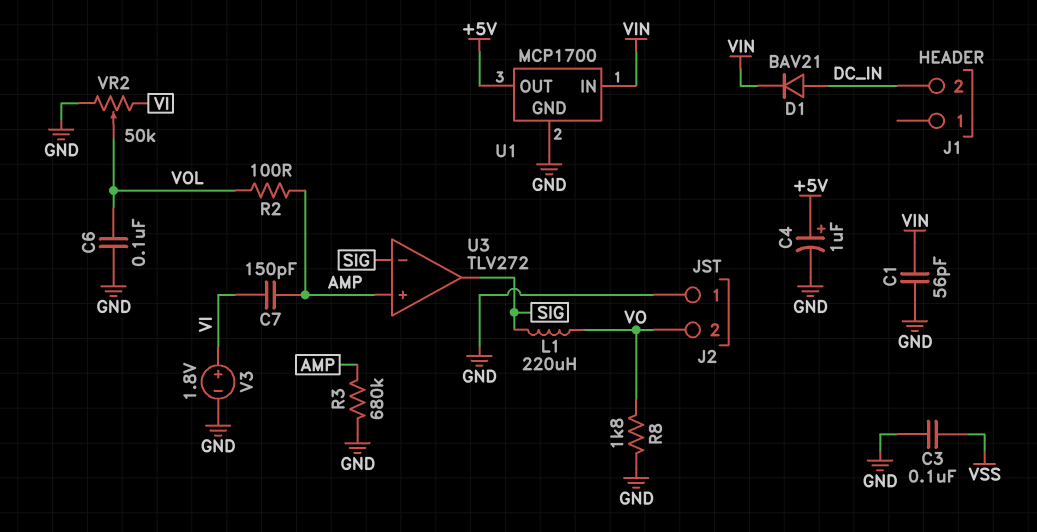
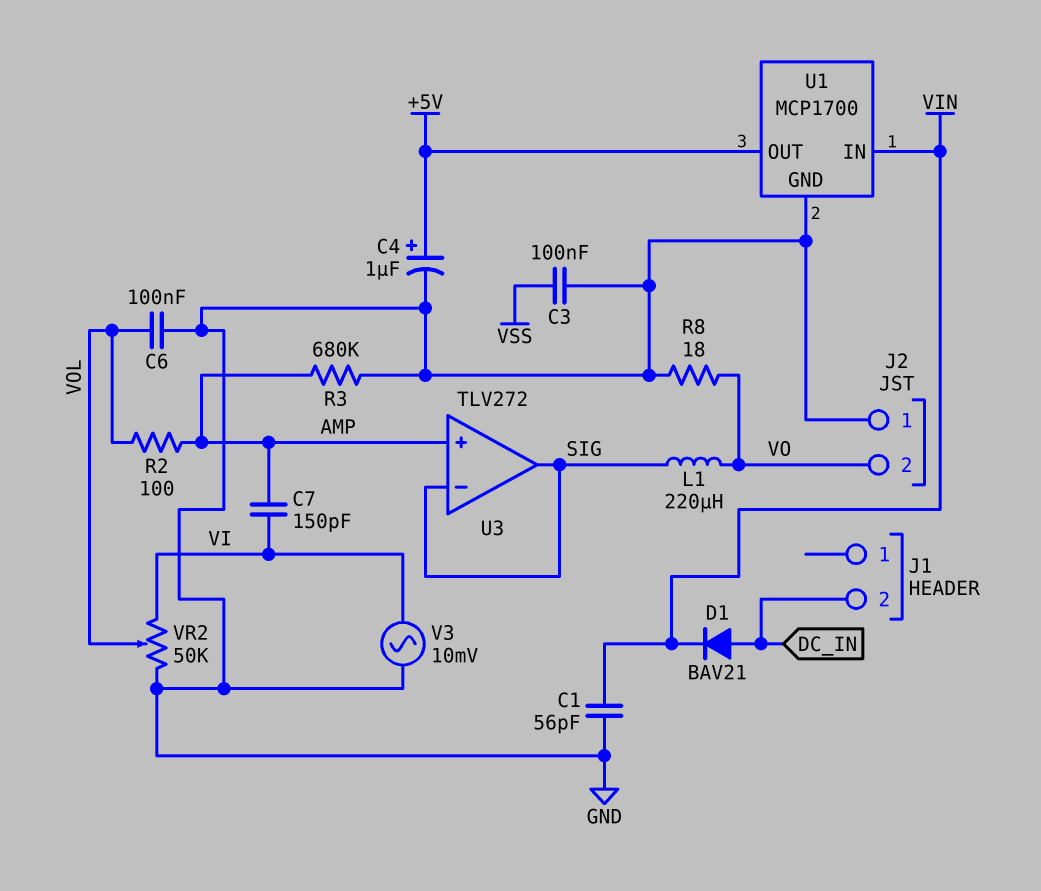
R8: 1.8k (GND, VO) -> 18 (GND, VO)
V3: 1.8V (plus VI, minus GND) -> AC 10mV (GND, VI)

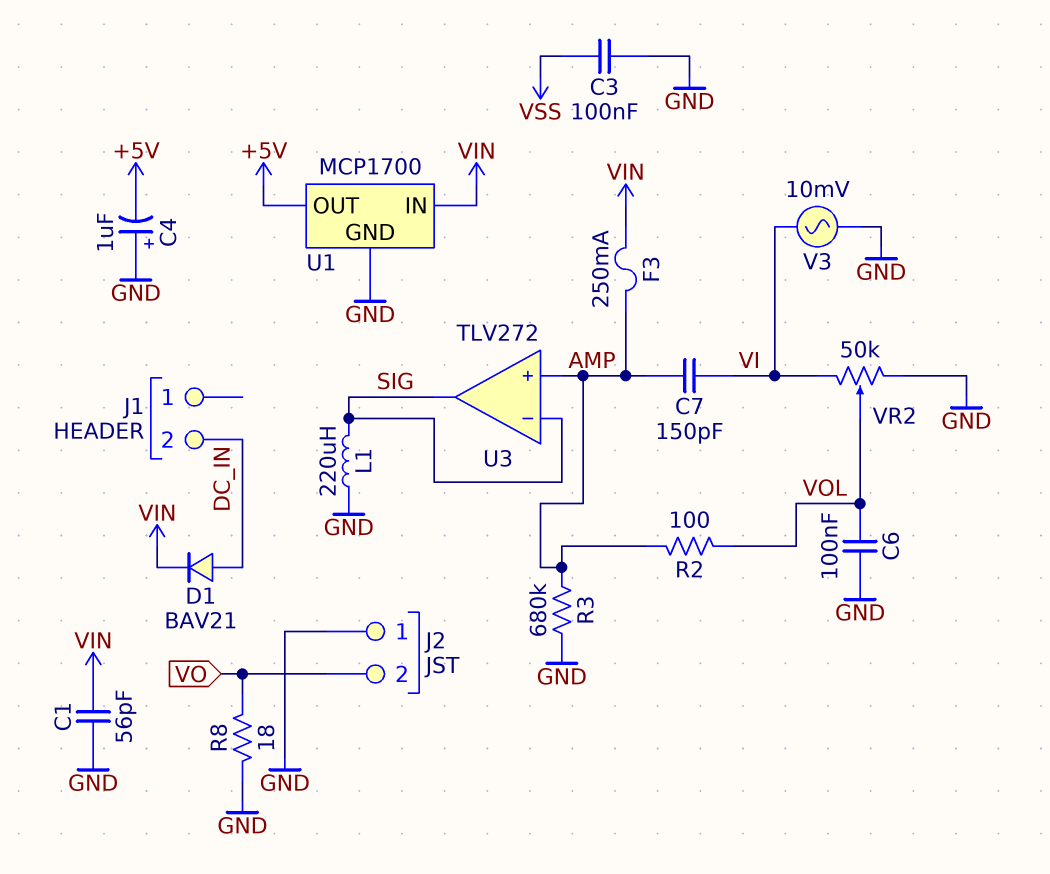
C4: 1uF (plus +5V, minus GND) -> 1uF (plus GND, minus +5V)
F3: none -> 250mA (AMP, VIN)
L1: 220uH (SIG, VO) -> 220uH (GND, SIG)

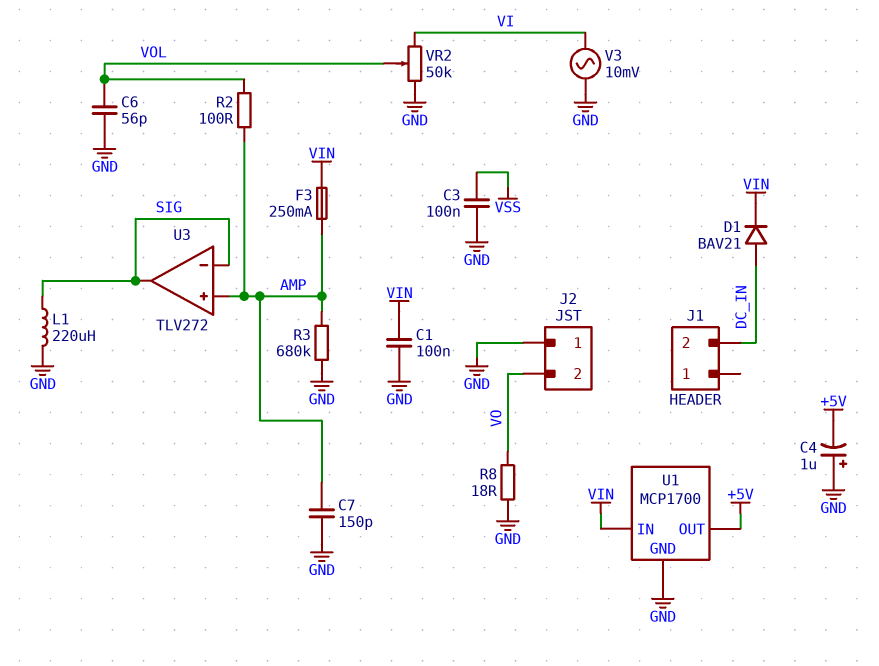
C1: 56pF (GND, VIN) -> 100nF (GND, VIN)
C6: 100nF (GND, VOL) -> 56pF (GND, VOL)
C7: 150pF (AMP, VI) -> 150pF (AMP, GND)

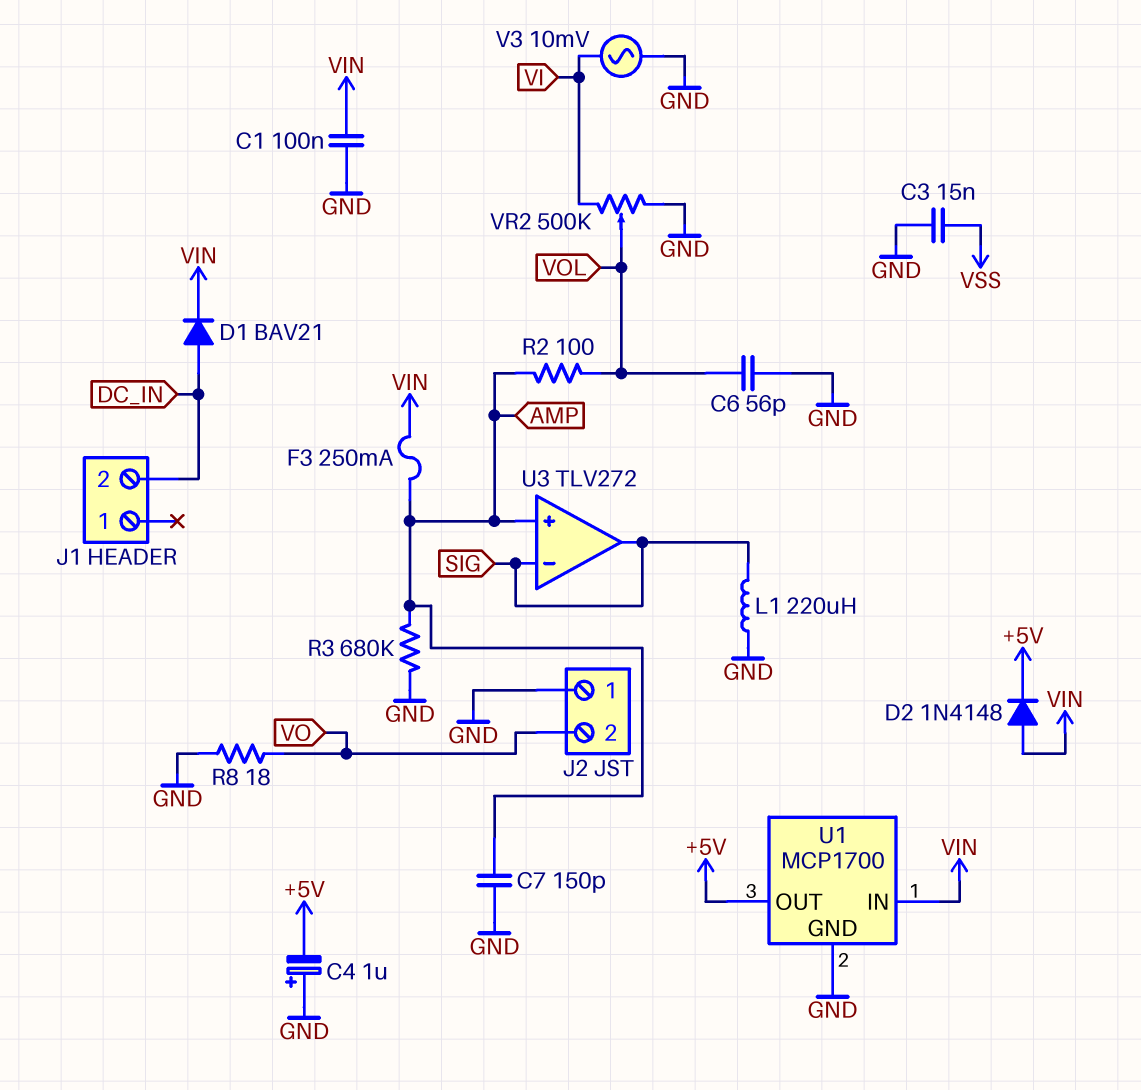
C3: 100nF (GND, VSS) -> 15nF (GND, VSS)
D2: none -> diode 1N4148 (A VIN, K +5V)
VR2: 50k (GND, VI, wiper VOL) -> 500k (GND, VI, wiper VOL)

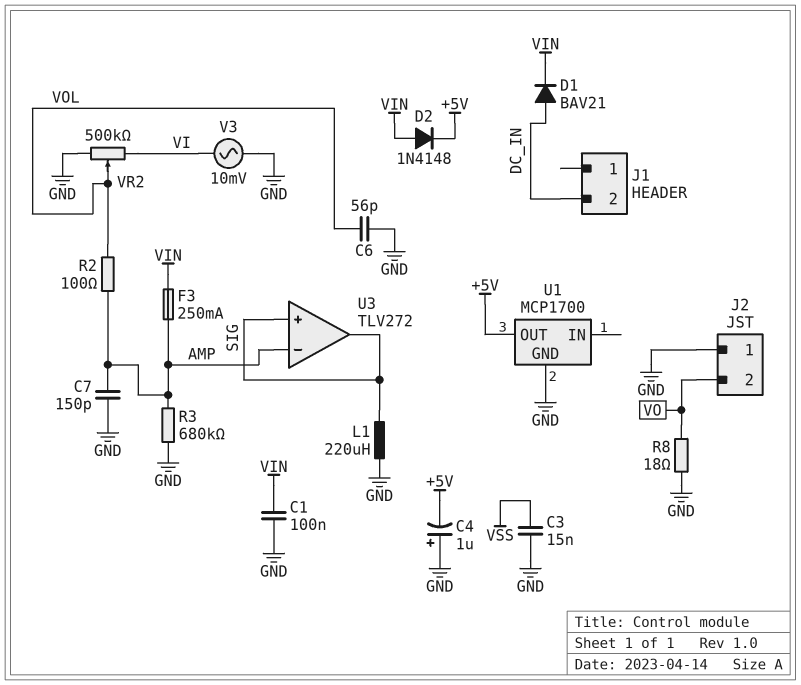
U1 pin IN: VIN -> none
U3 pin in+: AMP -> SIG
U3 pin in-: SIG -> AMP

